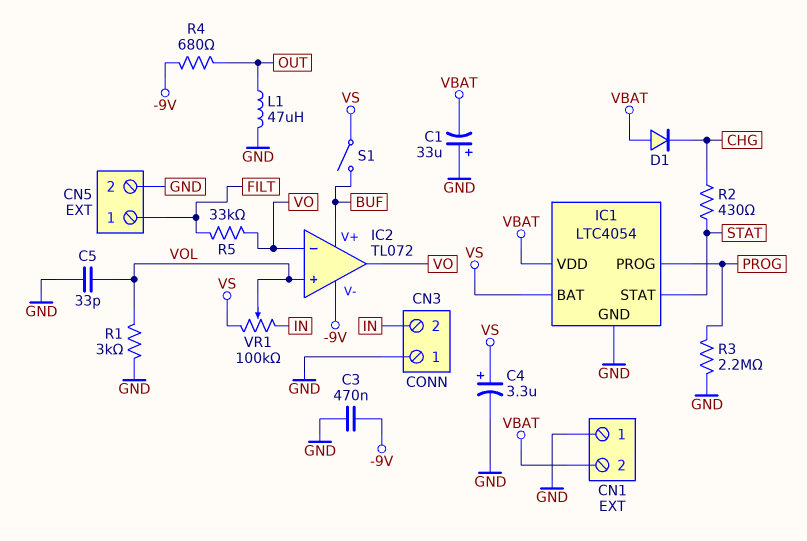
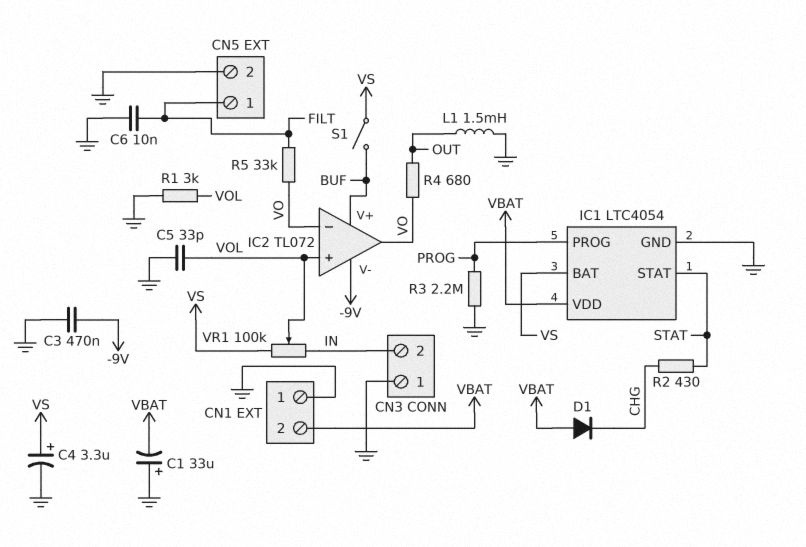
C6: none -> 10nF (FILT, GND)
L1: 47uH (GND, OUT) -> 1.5mH (GND, OUT)
R4: 680 (-9V, OUT) -> 680 (OUT, VO)

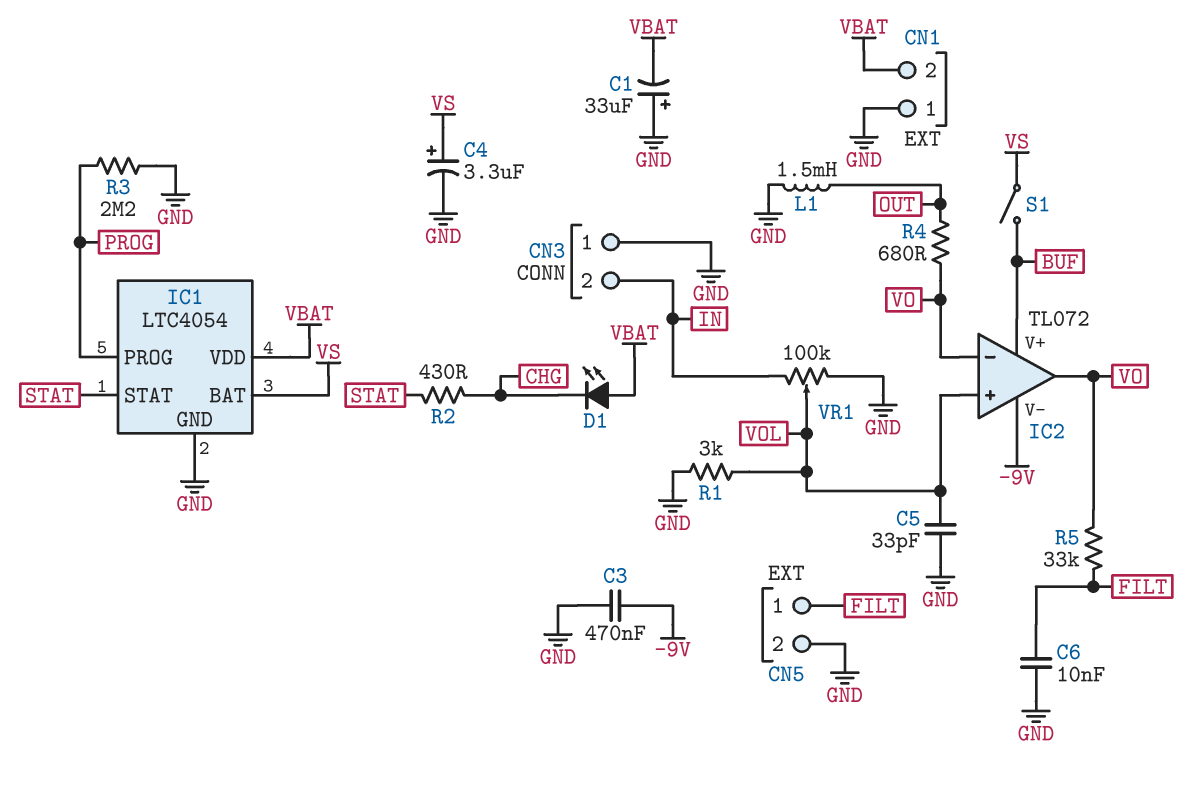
D1: diode (A VBAT, K CHG) -> LED (A VBAT, K CHG)
VR1: 100k (IN, VS, wiper VOL) -> 100k (GND, IN, wiper VOL)

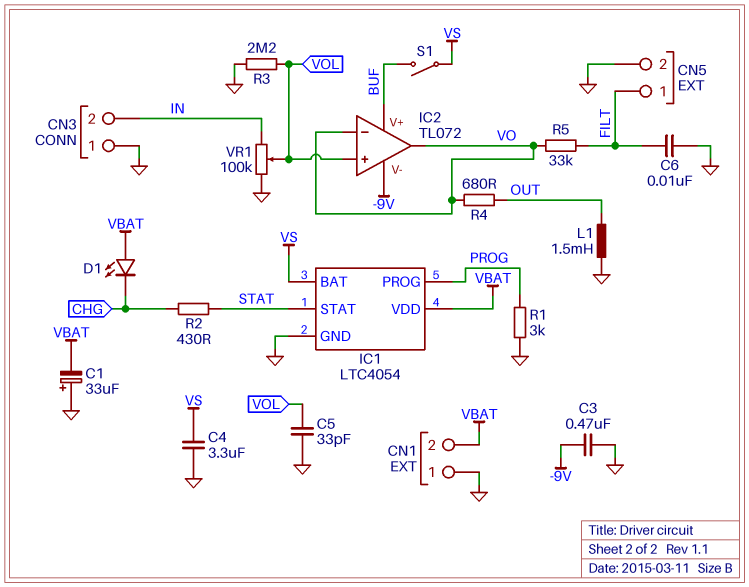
C4: 3.3uF (plus VS, minus GND) -> 3.3uF (GND, VS)
R1: 3k (GND, VOL) -> 3k (GND, PROG)
R3: 2.2M (GND, PROG) -> 2.2M (GND, VOL)

